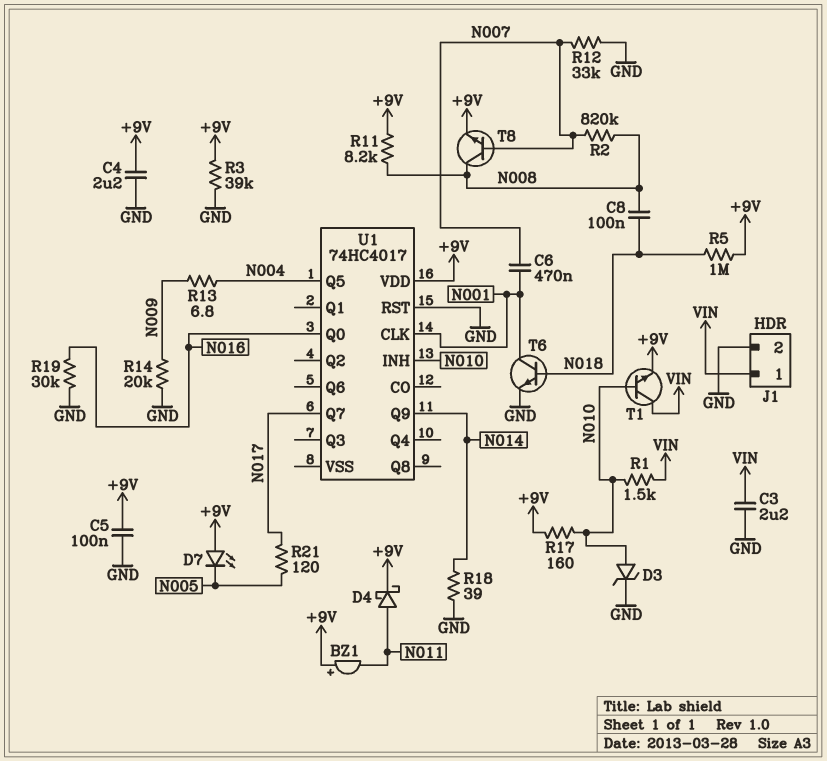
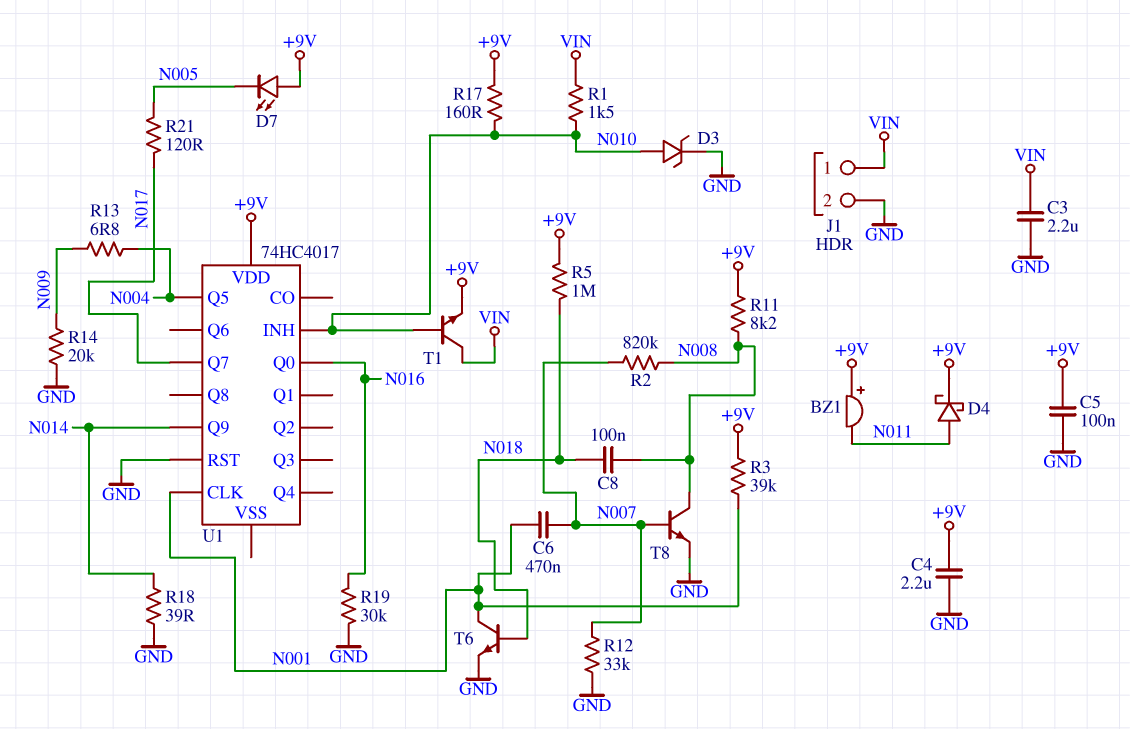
R3: 39k (+9V, GND) -> 39k (+9V, N001)
T8: NPN (B N007, C N008, E +9V) -> NPN (B N007, C N008, E GND)

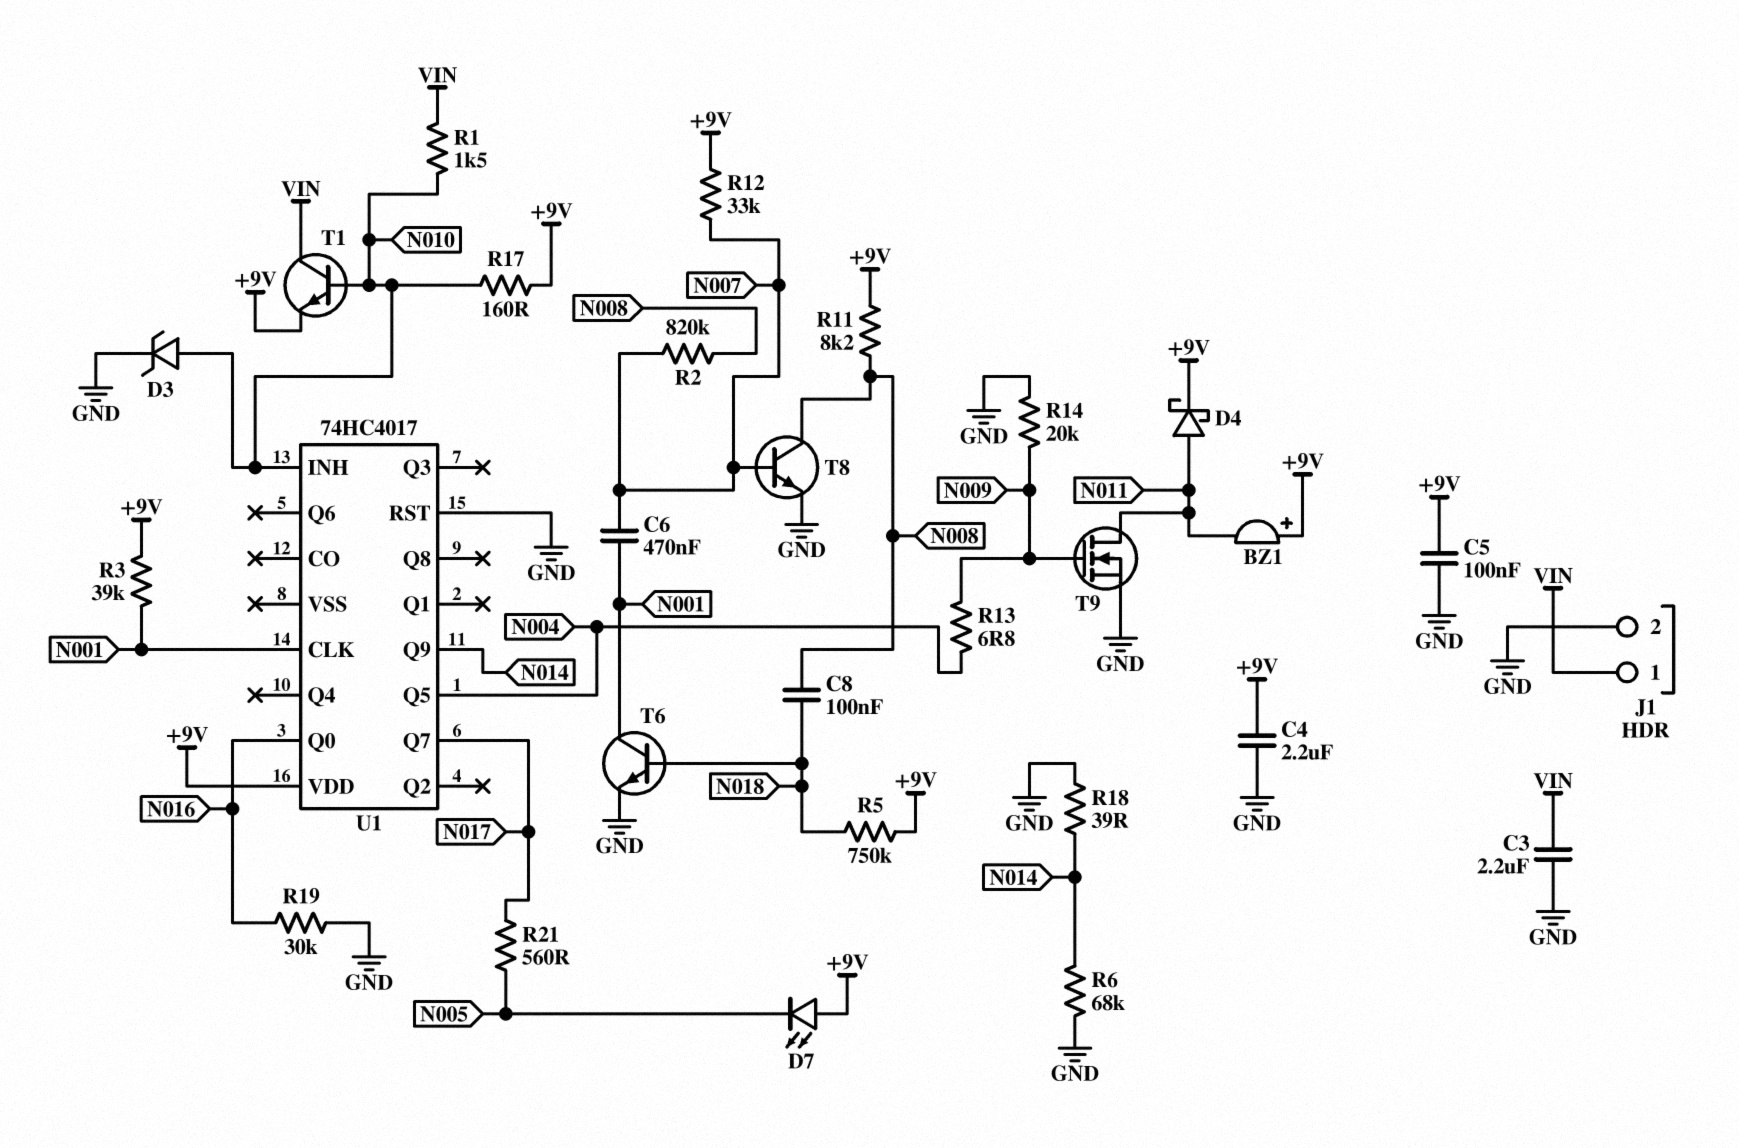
R5: 1M (+9V, N018) -> 750k (+9V, N018)
R6: none -> 68k (GND, N014)
R12: 33k (GND, N007) -> 33k (+9V, N007)
R21: 120 (N005, N017) -> 560 (N005, N017)
T9: none -> NMOS (G N009, D N011, S GND)

